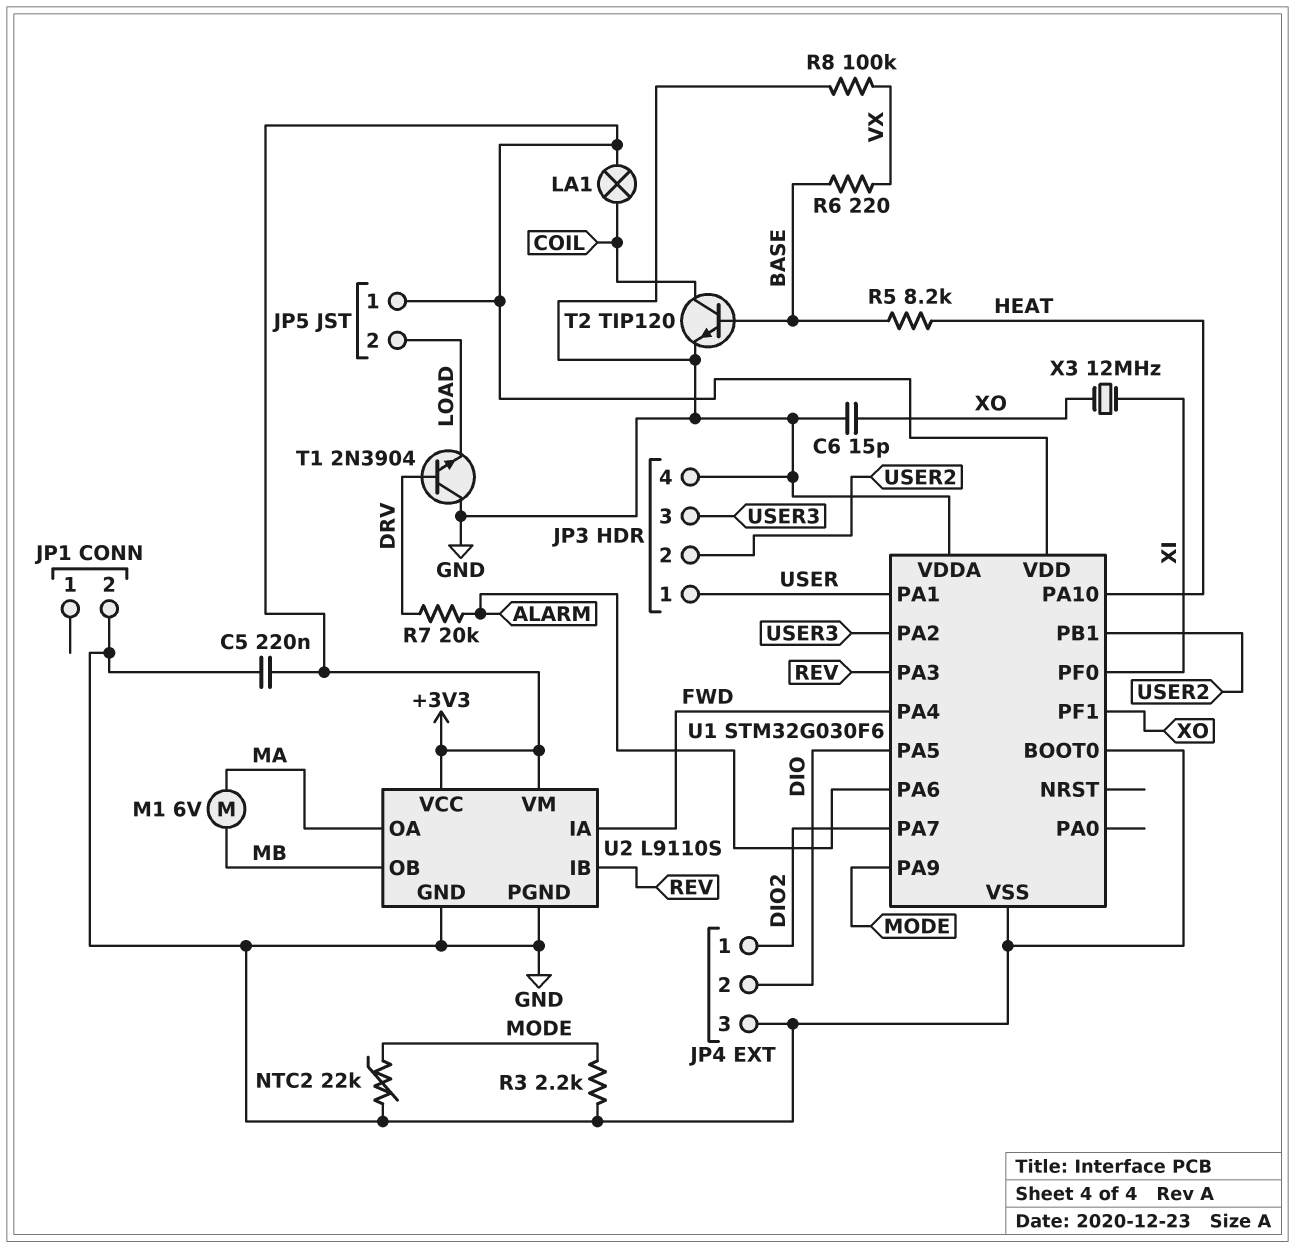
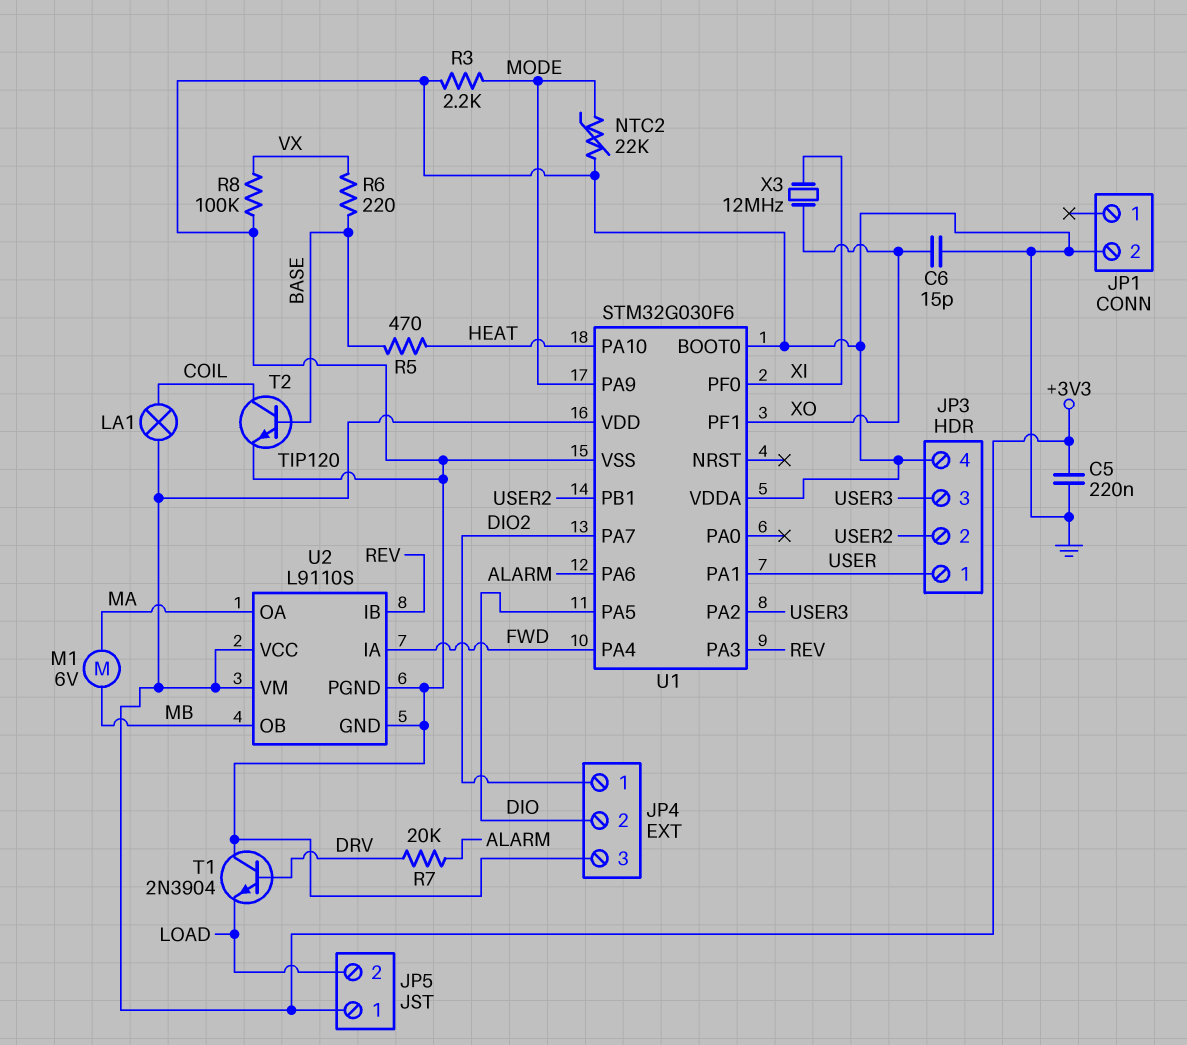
R5: 8.2k (BASE, HEAT) -> 470 (BASE, HEAT)

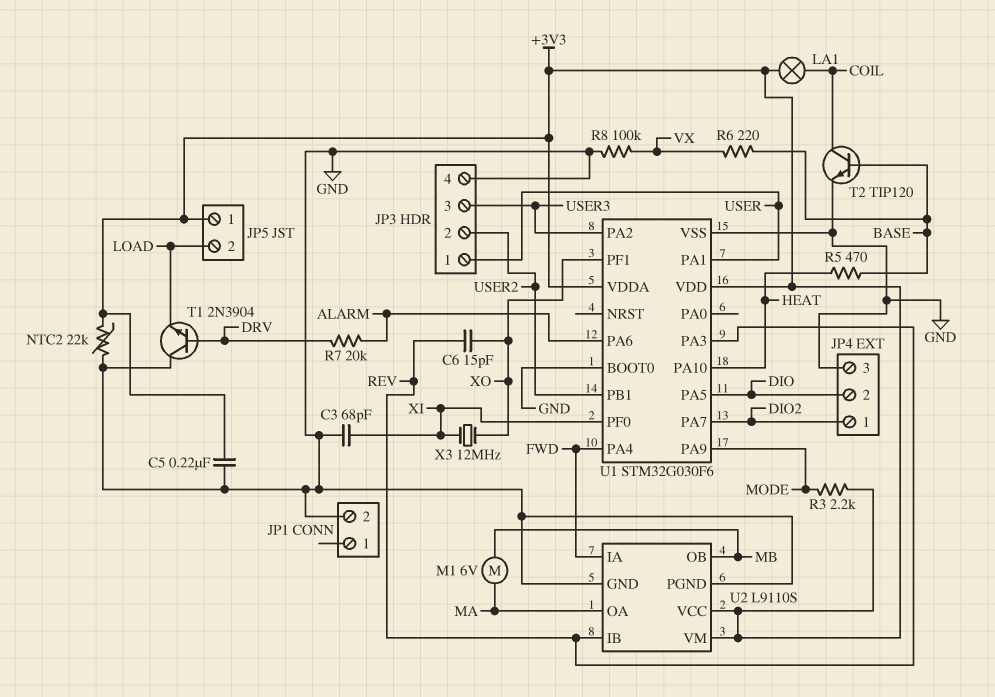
C3: none -> 68pF (GND, XI)
C6: 15pF (GND, XO) -> 15pF (REV, XO)
NTC2: 22k (GND, MODE) -> 22k (+3V3, GND)
R3: 2.2k (GND, MODE) -> 2.2k (+3V3, MODE)
U1 pin VDDA: GND -> +3V3

